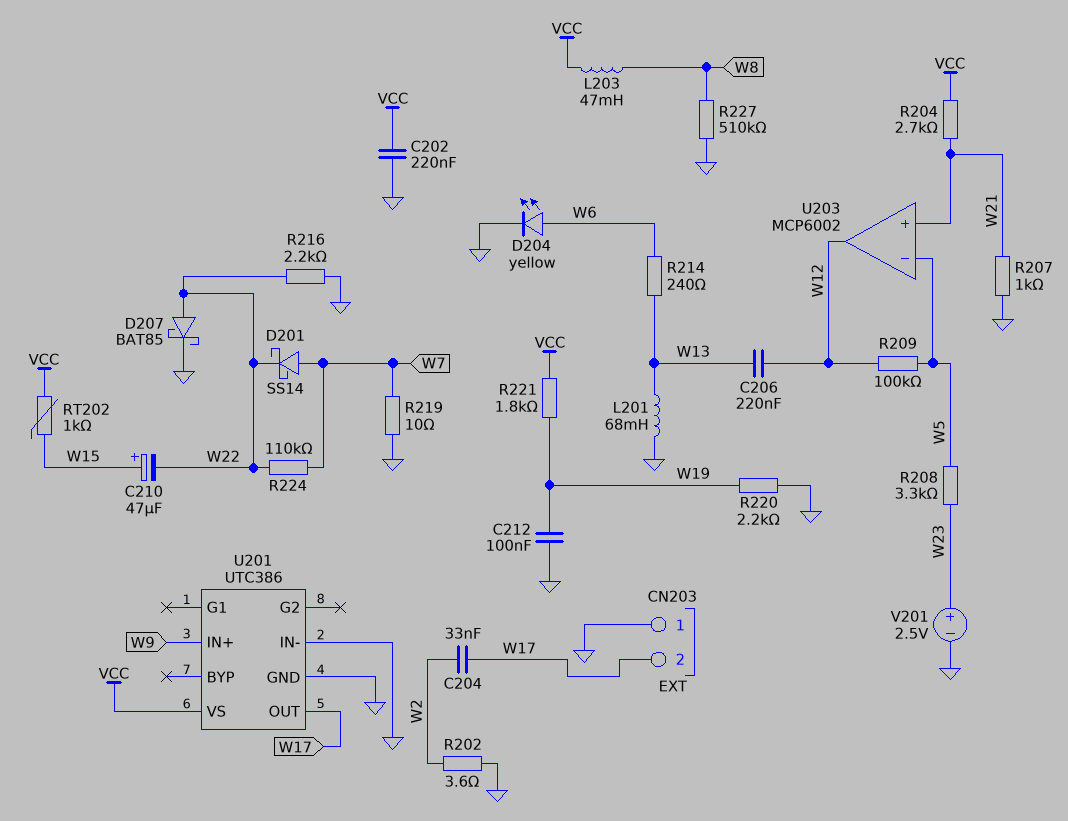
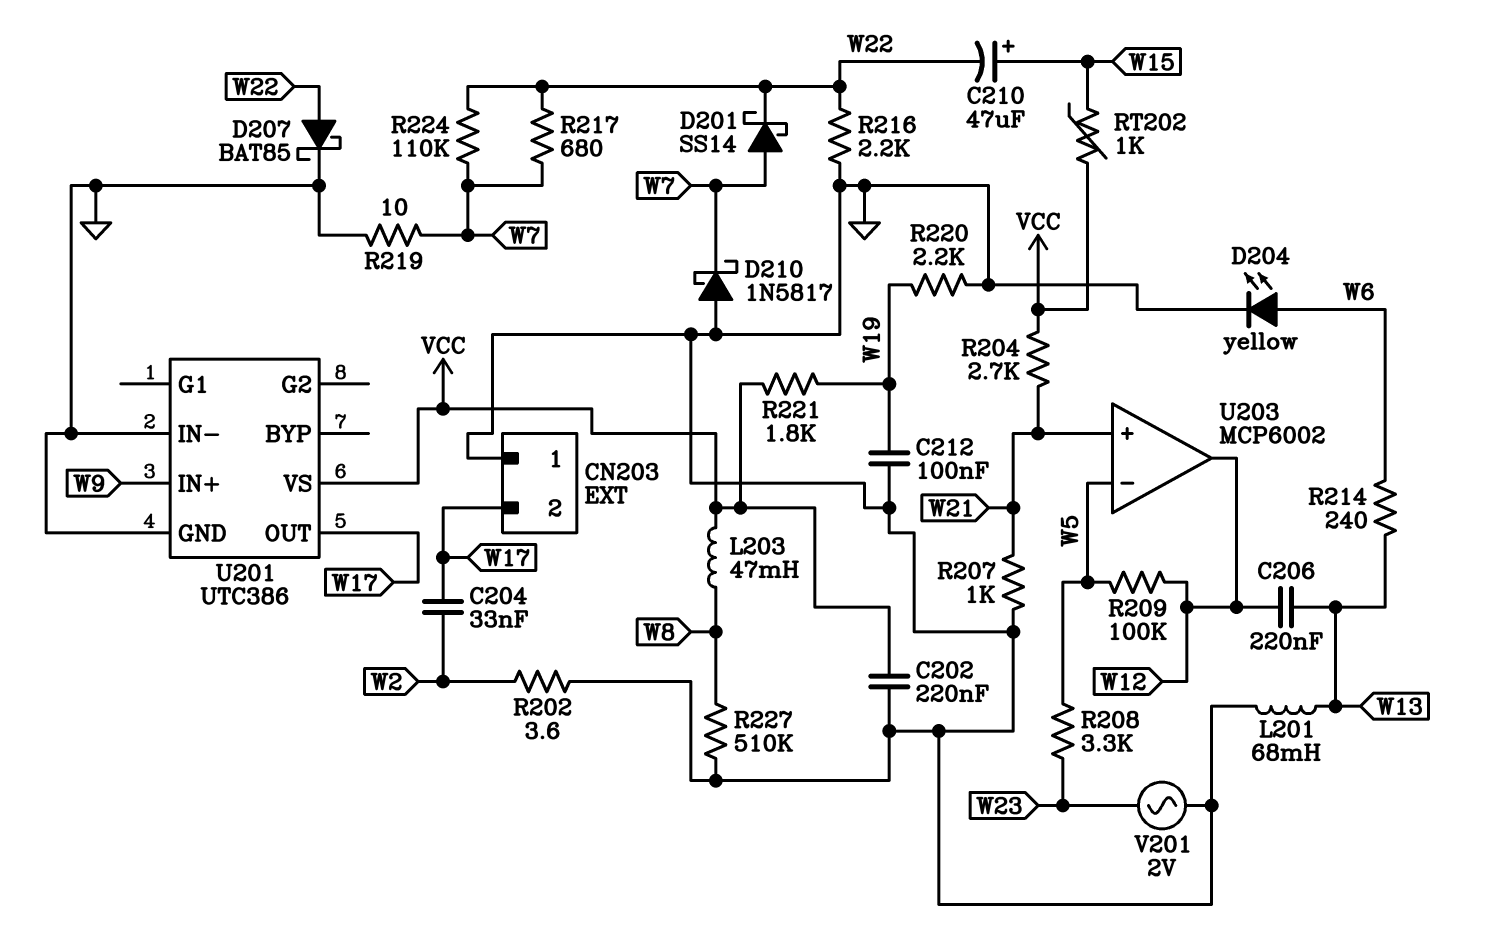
D210: none -> schottky 1N5817 (A GND, K W7)
R217: none -> 680 (W7, W22)
V201: 2.5V (plus W23, minus GND) -> AC 2V (GND, W23)

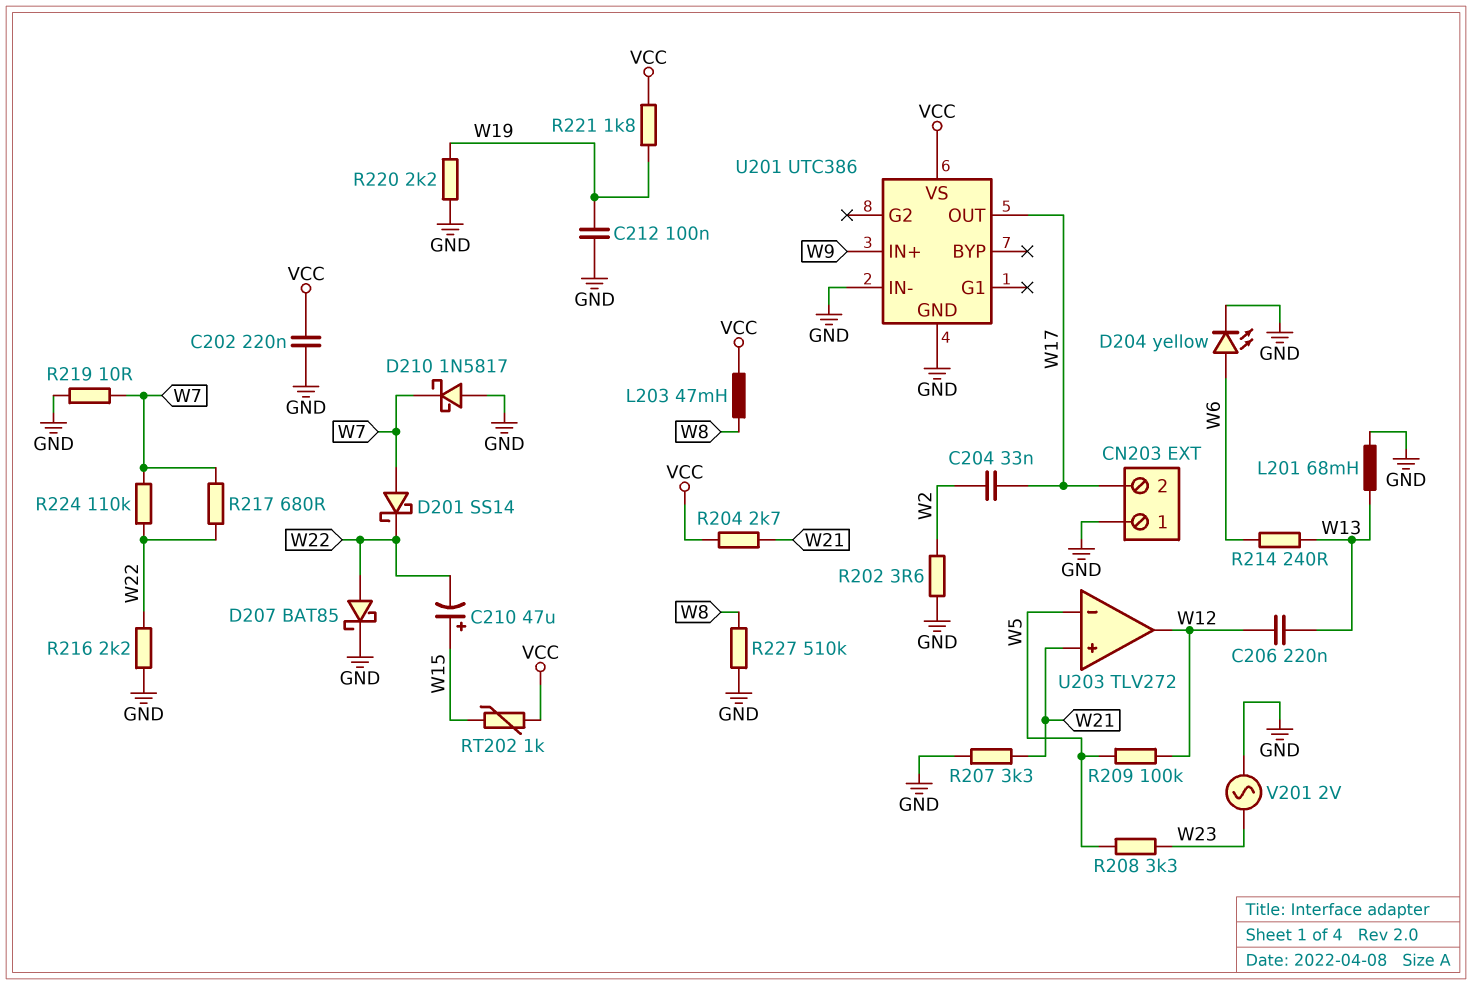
R207: 1k (GND, W21) -> 3.3k (GND, W21)
U203: MCP6002 -> TLV272

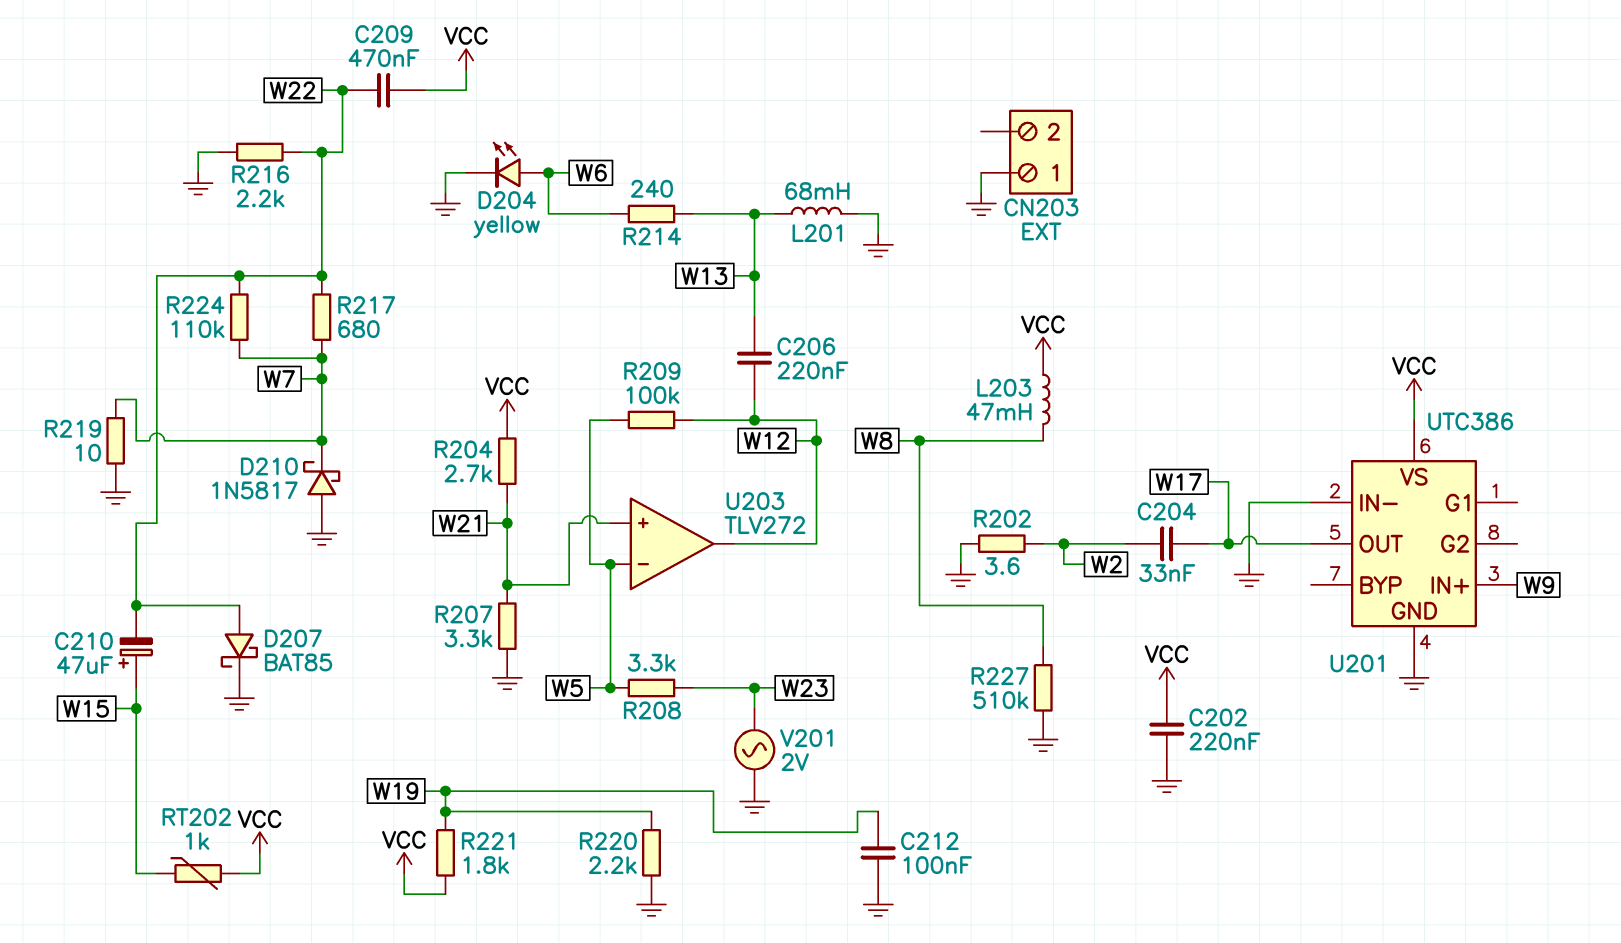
C209: none -> 470nF (VCC, W22)
CN203 pin 2: W17 -> none
D201: schottky SS14 (A W7, K W22) -> none

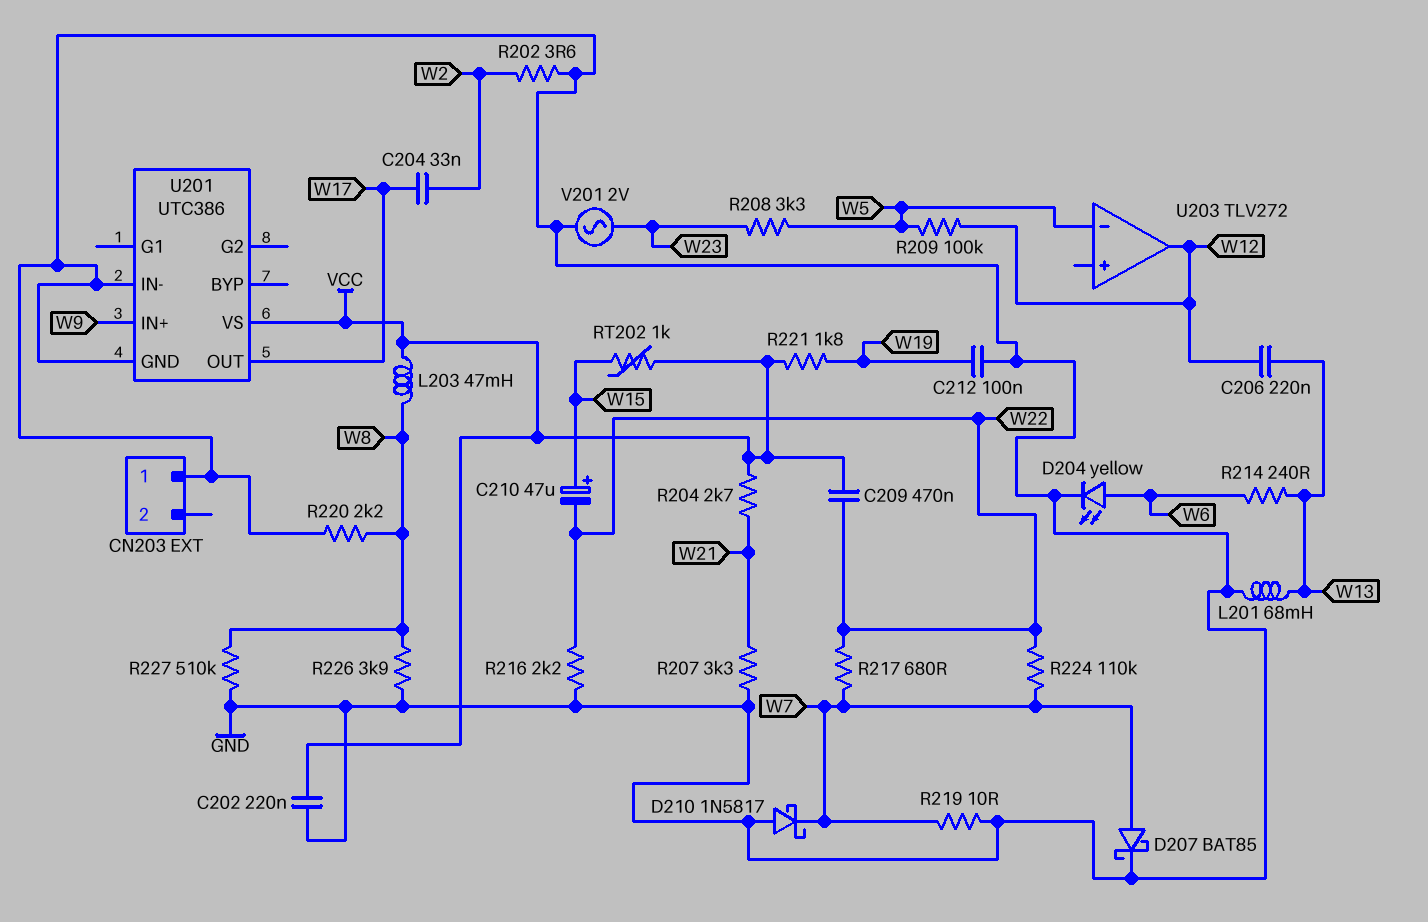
D207: schottky BAT85 (A W22, K GND) -> schottky BAT85 (A W7, K GND)
R220: 2.2k (GND, W19) -> 2.2k (GND, W8)
R226: none -> 3.9k (GND, W8)
U203 pin in+: W21 -> none

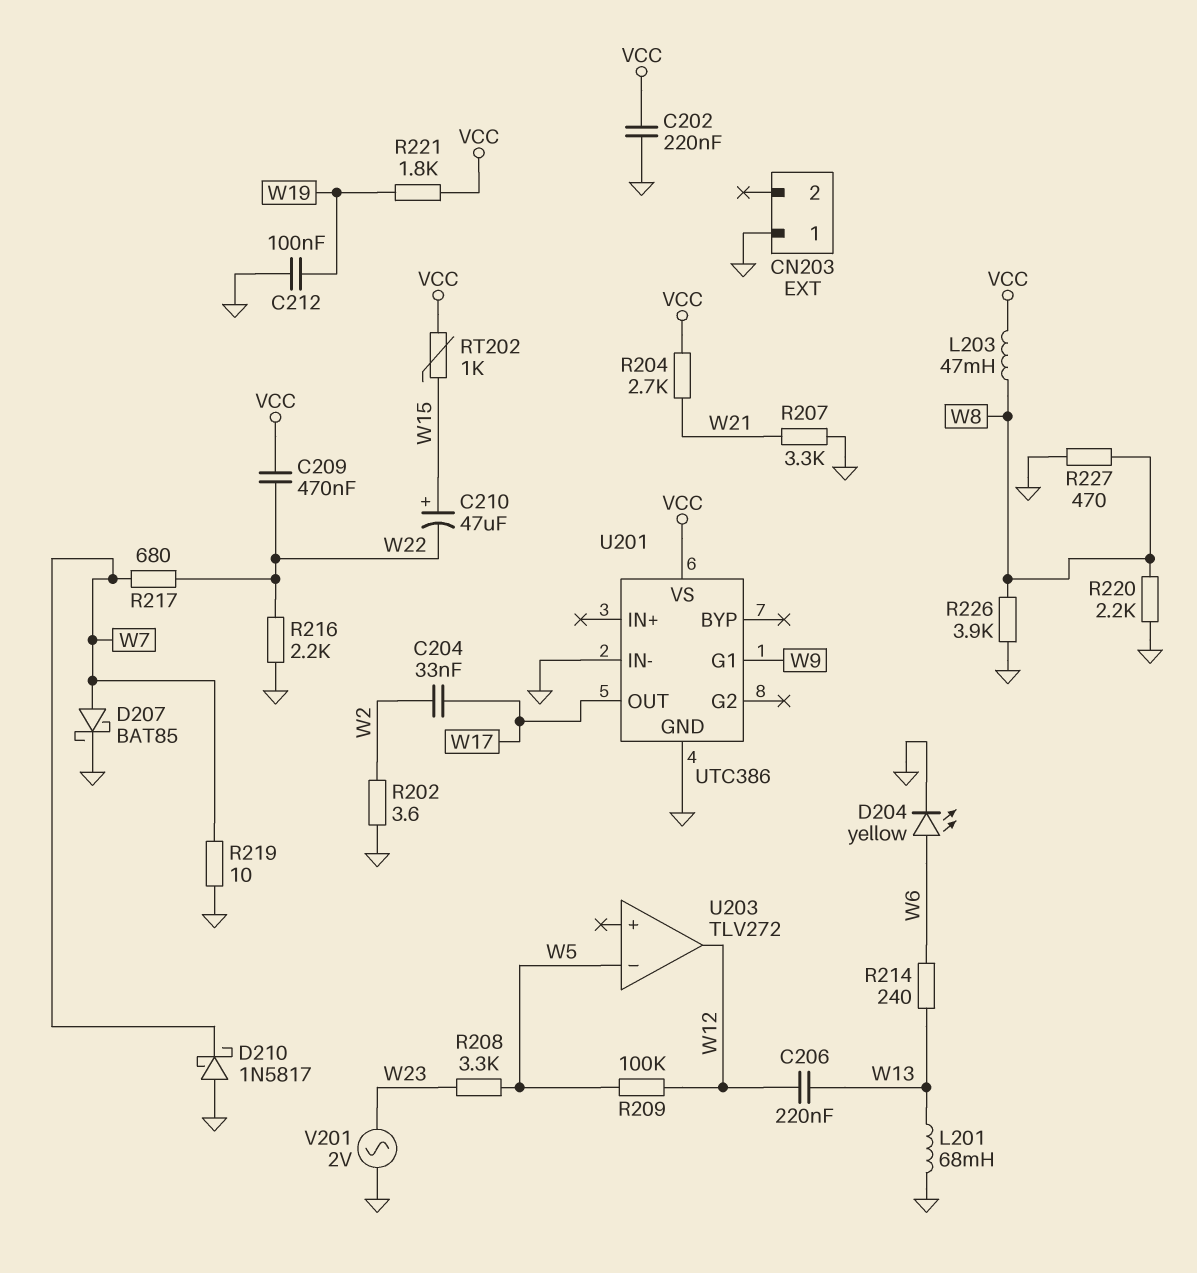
R224: 110k (W7, W22) -> none
R227: 510k (GND, W8) -> 470 (GND, W8)
U201 pin G1: none -> W9
U201 pin IN+: W9 -> none

